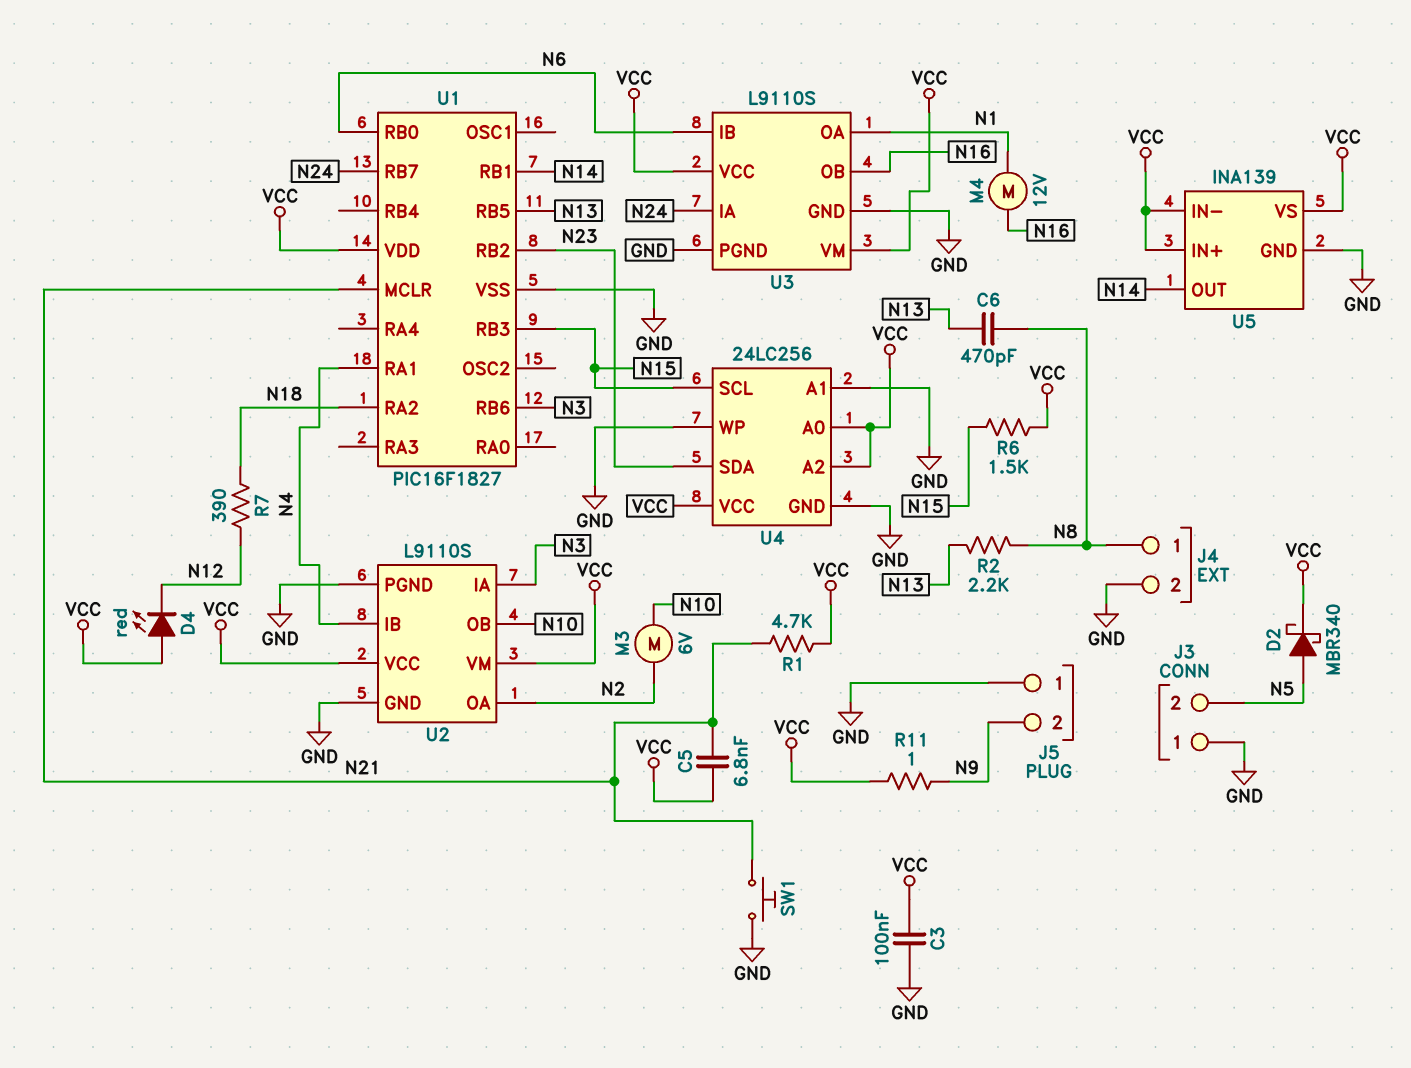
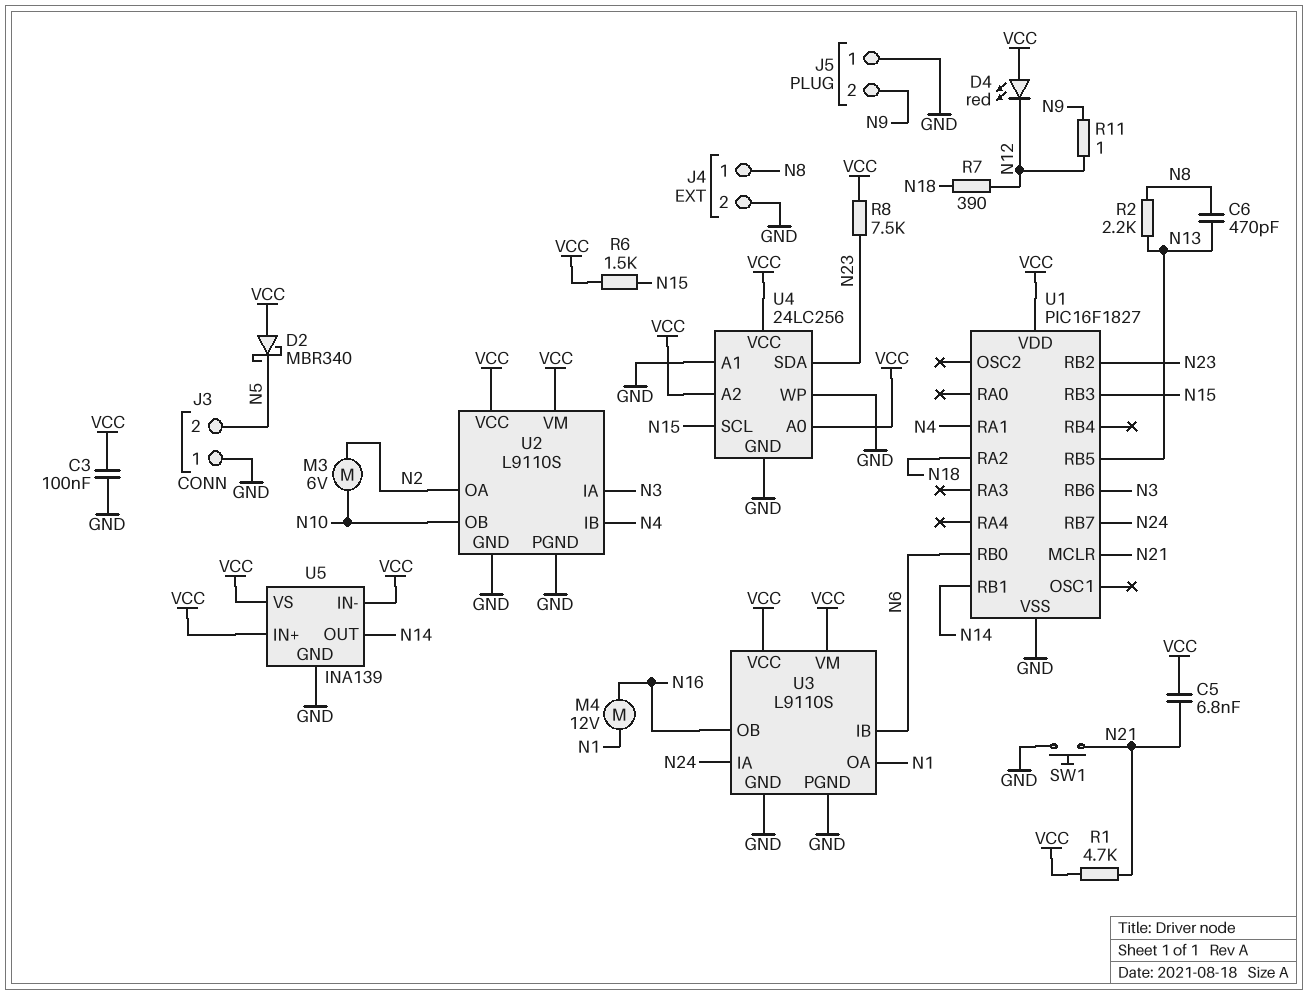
D2: schottky MBR340 (A N5, K VCC) -> schottky MBR340 (A VCC, K N5)
R8: none -> 7.5k (N23, VCC)
R11: 1 (N9, VCC) -> 1 (N9, N12)

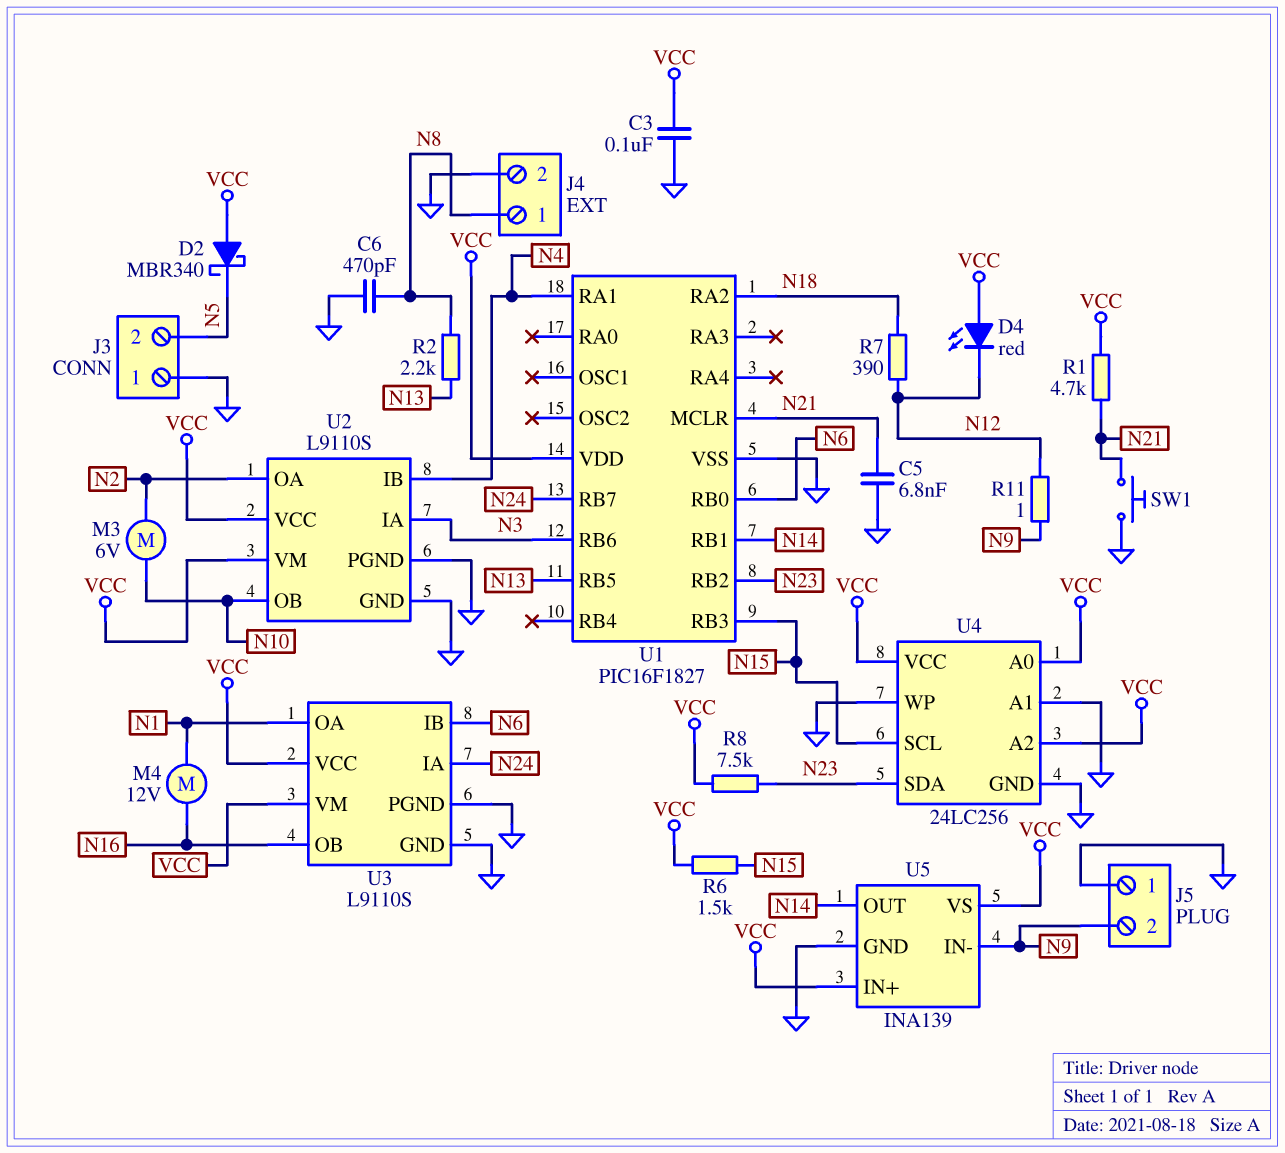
C5: 6.8nF (N21, VCC) -> 6.8nF (GND, N21)
C6: 470pF (N8, N13) -> 470pF (GND, N8)
U5 pin IN-: VCC -> N9

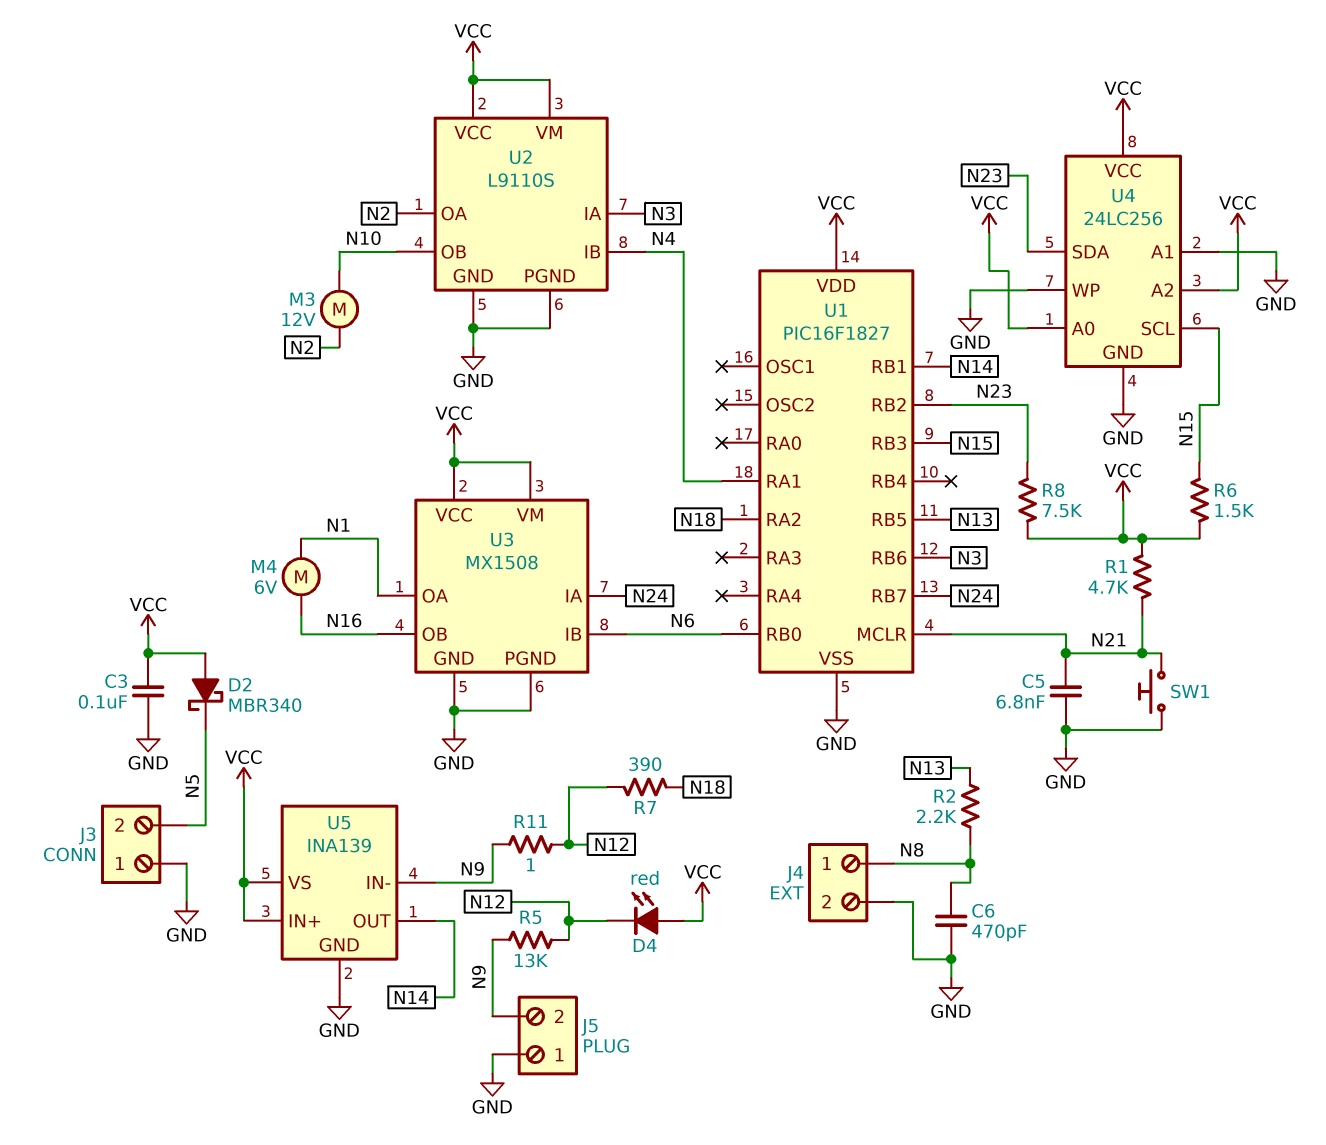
M3: motor 6V (N2, N10) -> motor 12V (N2, N10)
M4: motor 12V (N1, N16) -> motor 6V (N1, N16)
R5: none -> 13k (N9, N12)
U3: L9110S -> MX1508

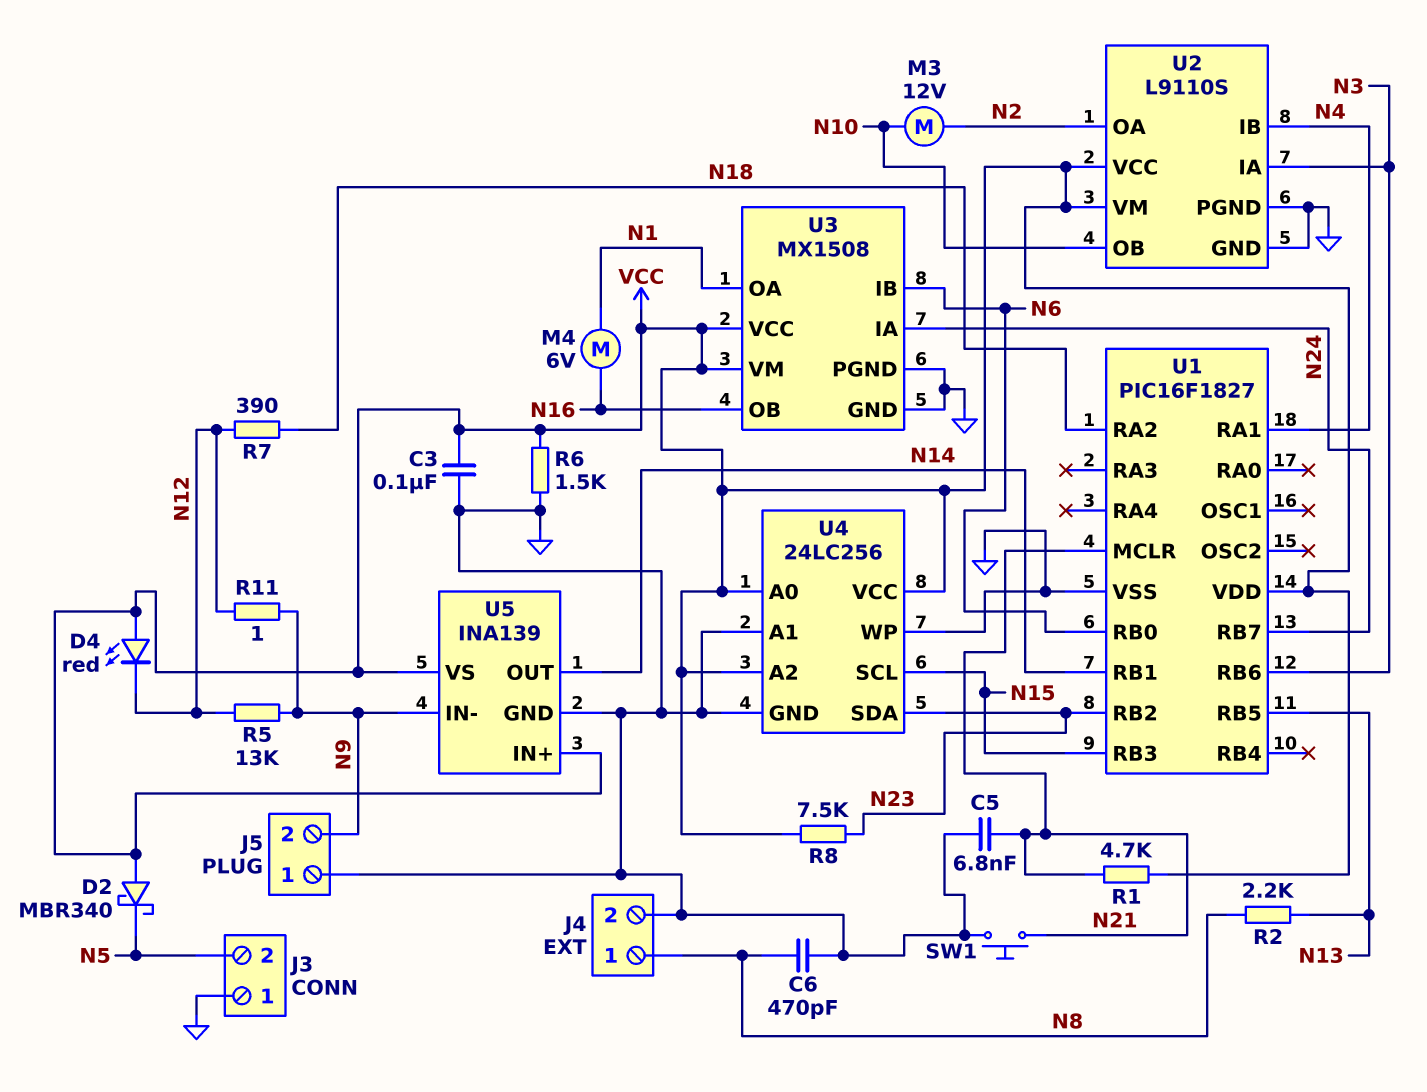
R6: 1.5k (N15, VCC) -> 1.5k (GND, VCC)

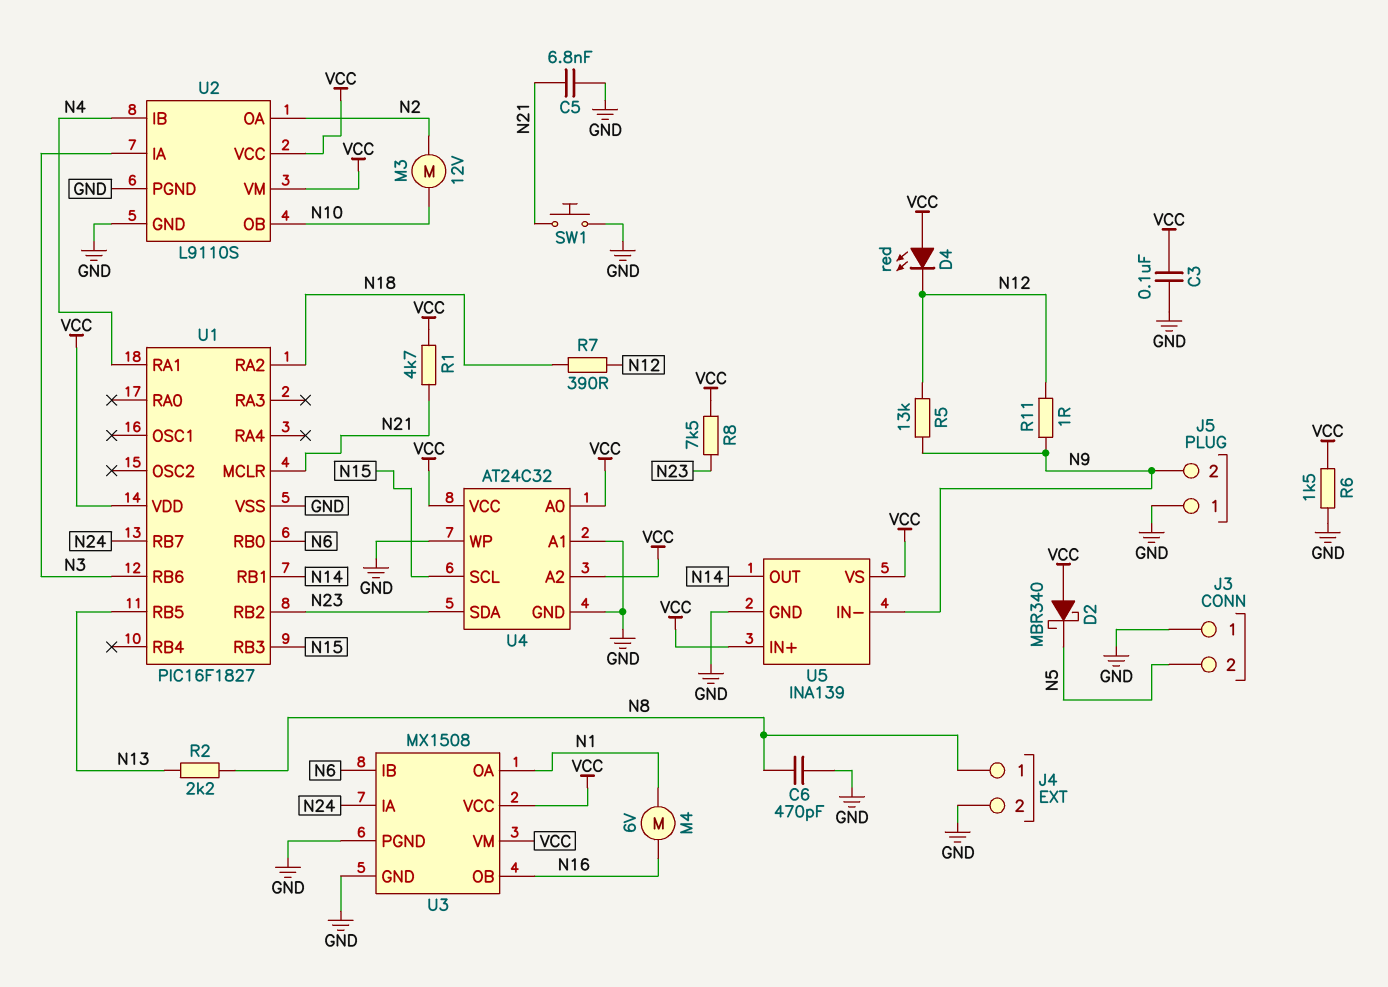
U4: 24LC256 -> AT24C32

